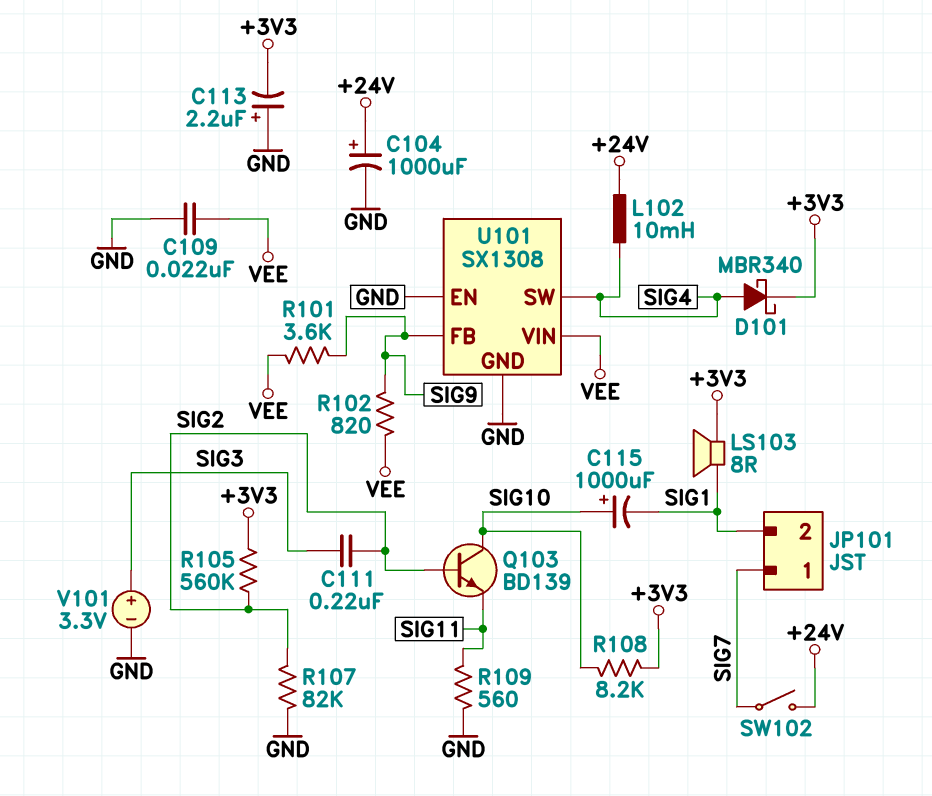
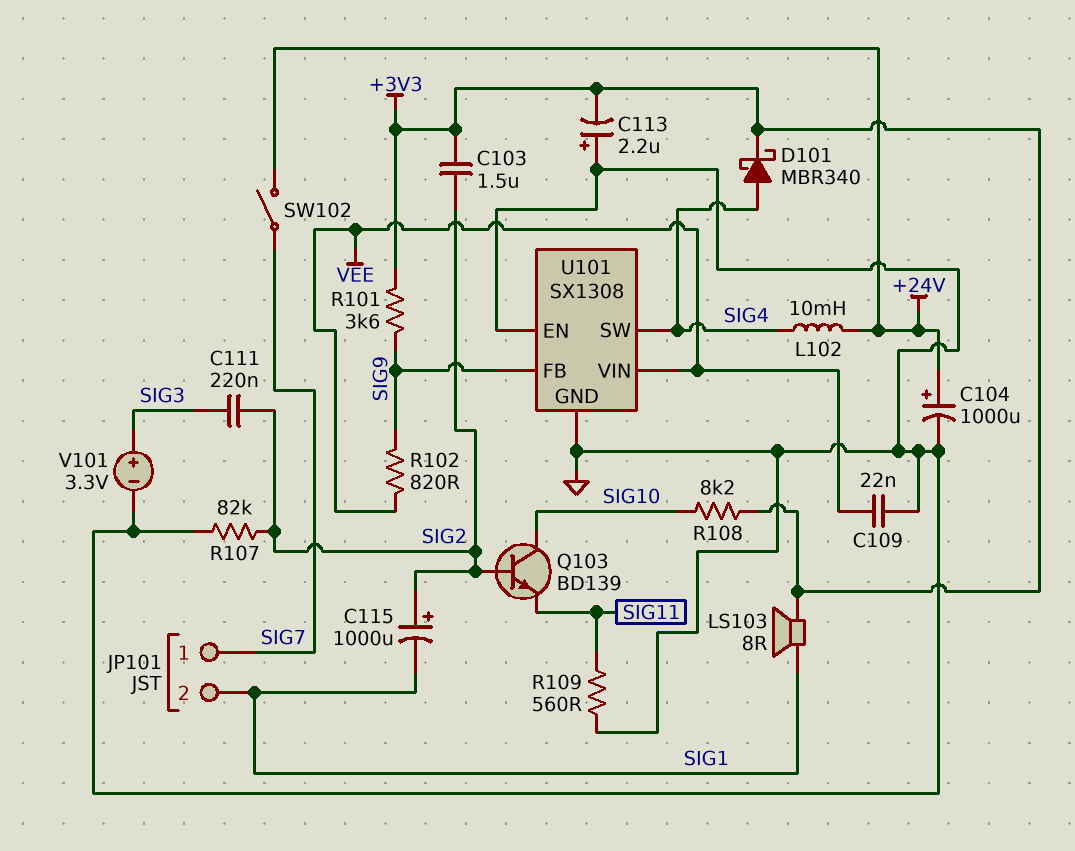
C103: none -> 1.5uF (+3V3, SIG2)
C115: 1000uF (plus SIG10, minus SIG1) -> 1000uF (plus SIG2, minus SIG1)
R101: 3.6k (SIG9, VEE) -> 3.6k (+3V3, SIG9)
R105: 560k (+3V3, SIG2) -> none

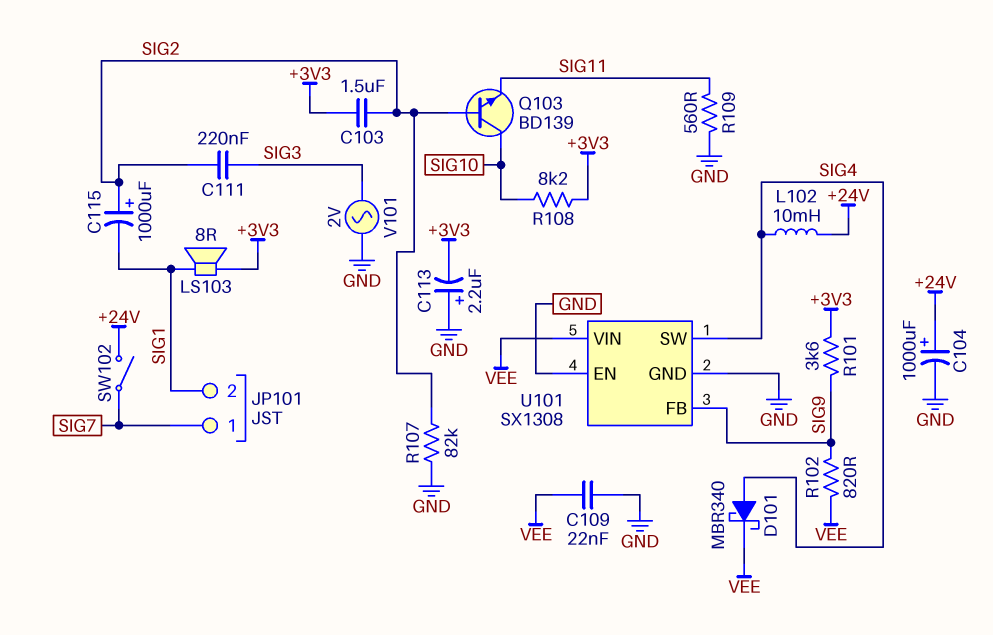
D101: schottky MBR340 (A SIG4, K +3V3) -> schottky MBR340 (A SIG4, K VEE)
V101: 3.3V (plus SIG3, minus GND) -> AC 2V (GND, SIG3)

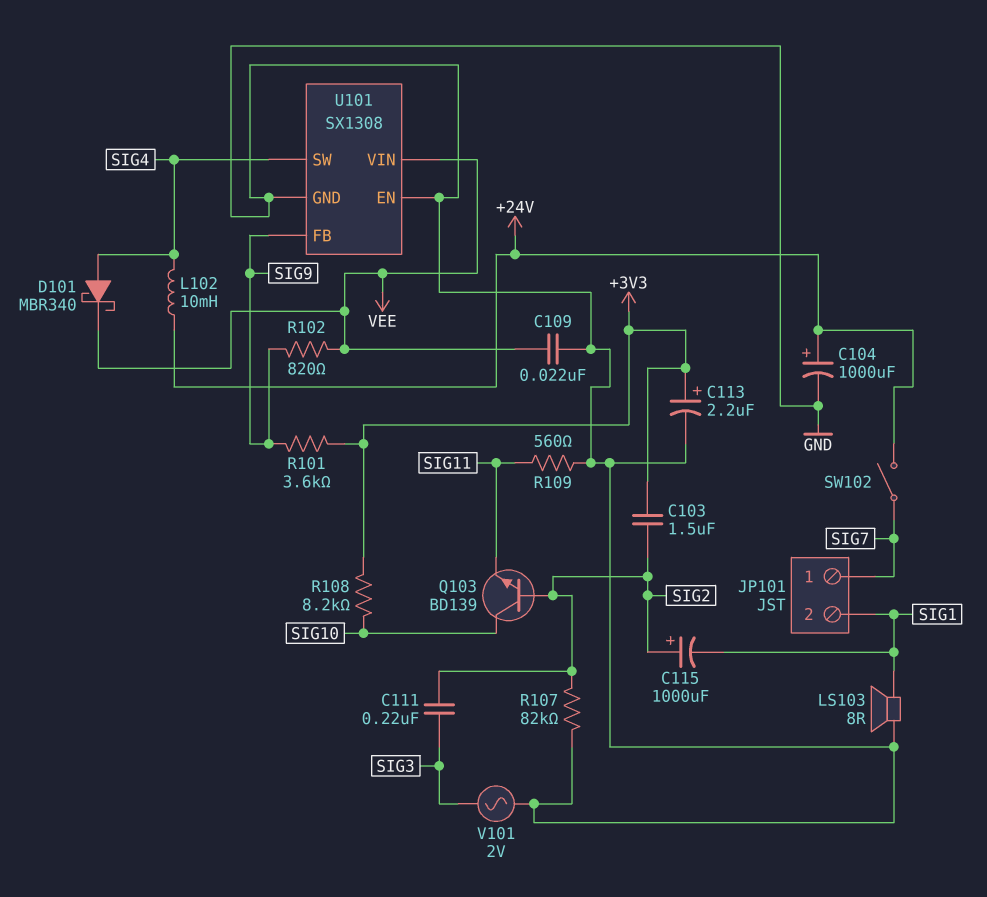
C113: 2.2uF (plus GND, minus +3V3) -> 2.2uF (plus +3V3, minus GND)
LS103: speaker 8R (+3V3, SIG1) -> speaker 8R (GND, SIG1)

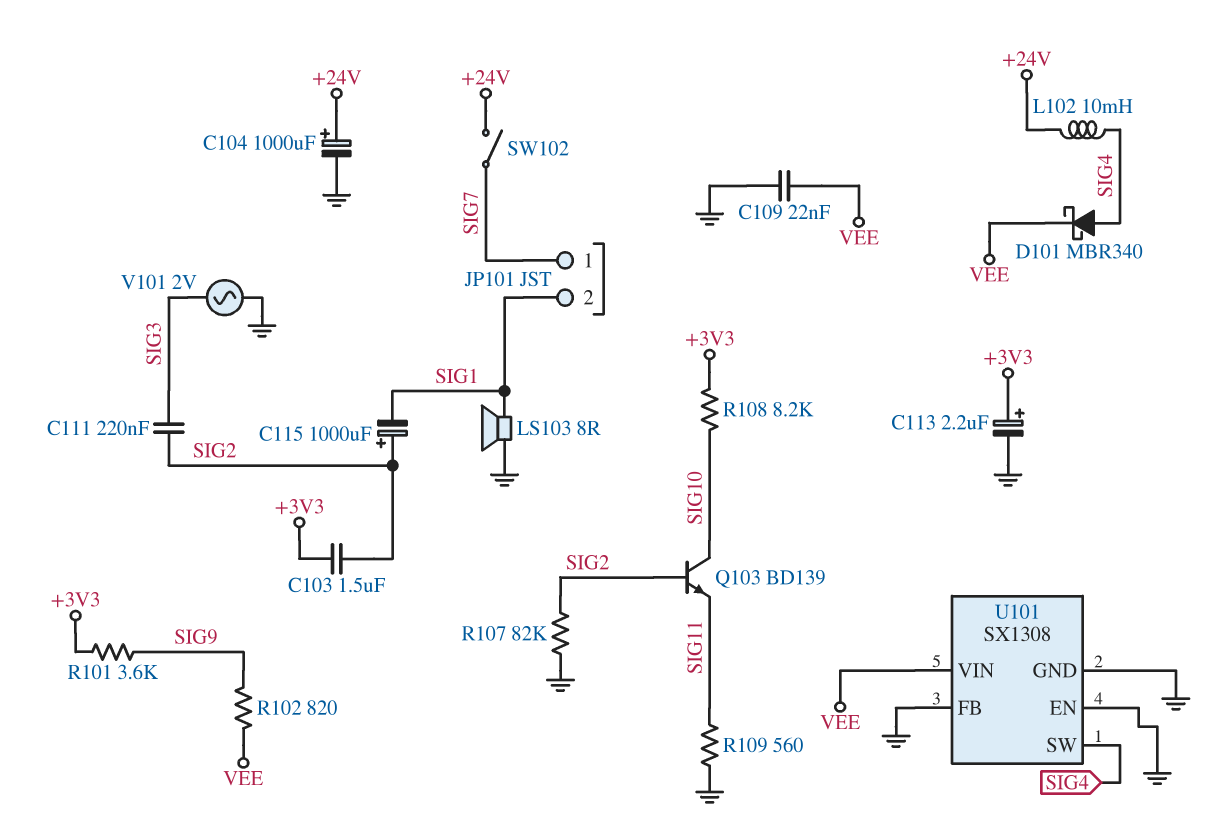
U101 pin FB: SIG9 -> GND

